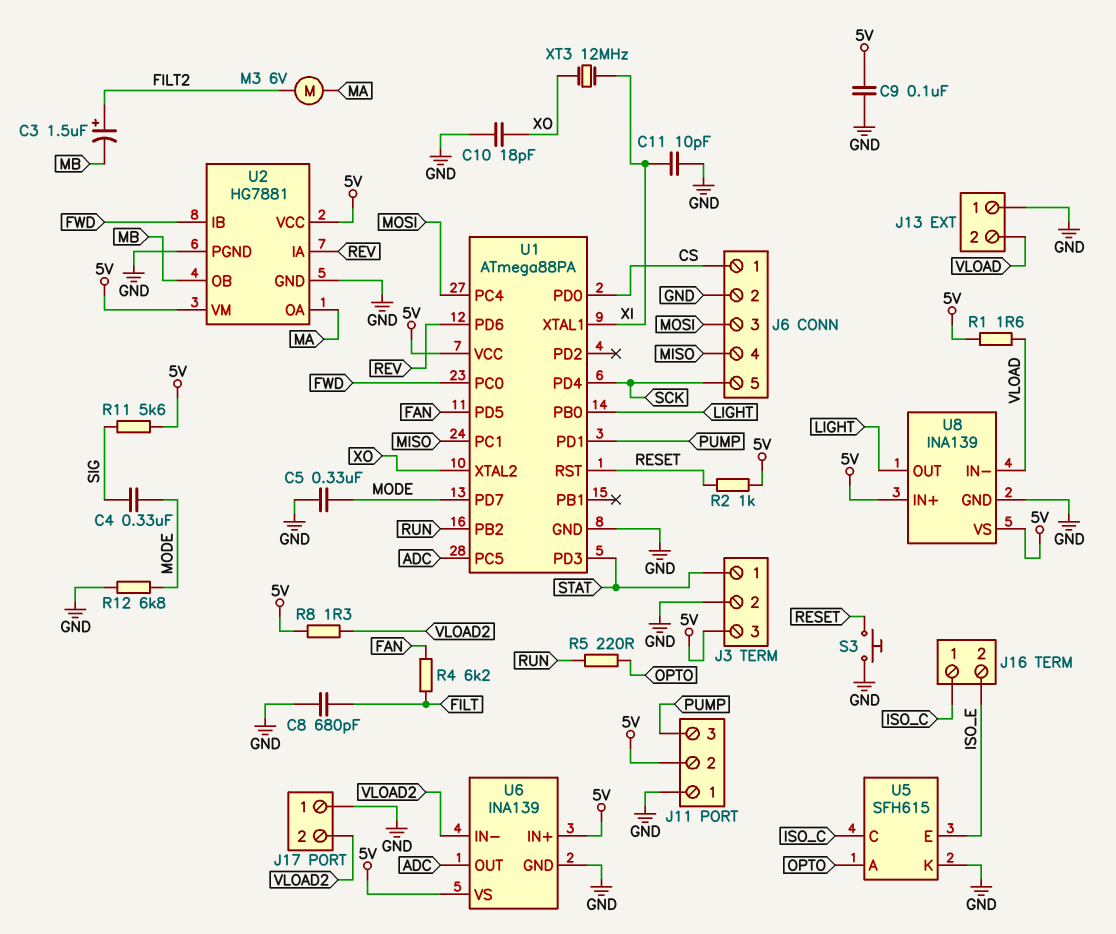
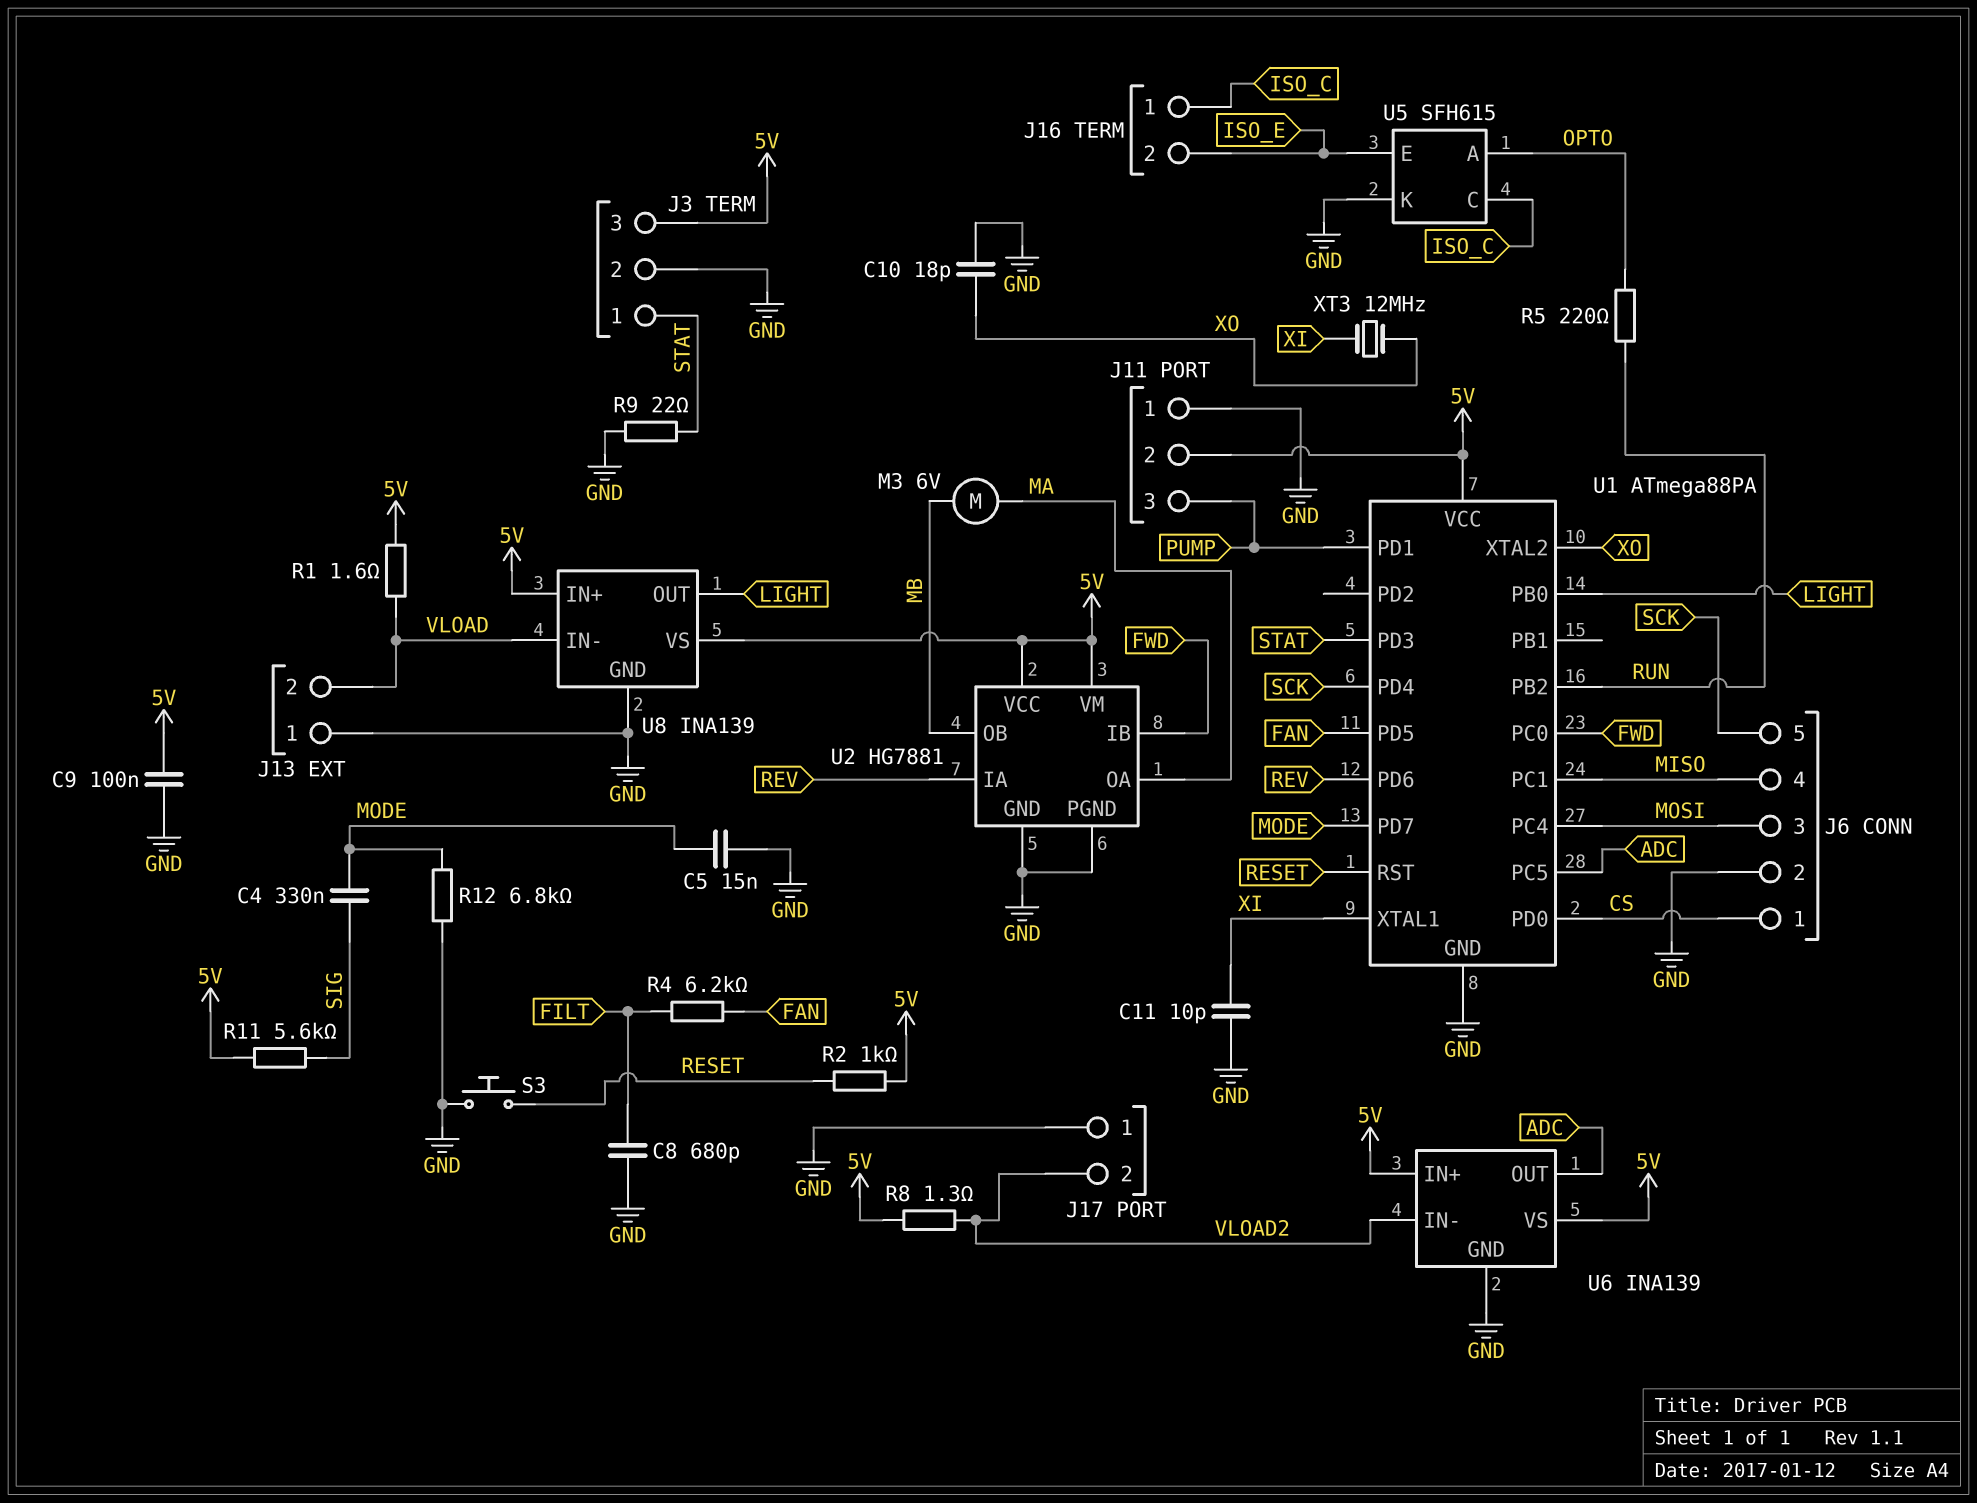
C3: 1.5uF (plus FILT2, minus MB) -> none
C5: 330nF (GND, MODE) -> 15nF (GND, MODE)
M3: motor 6V (FILT2, MA) -> motor 6V (MA, MB)
R9: none -> 22 (GND, STAT)

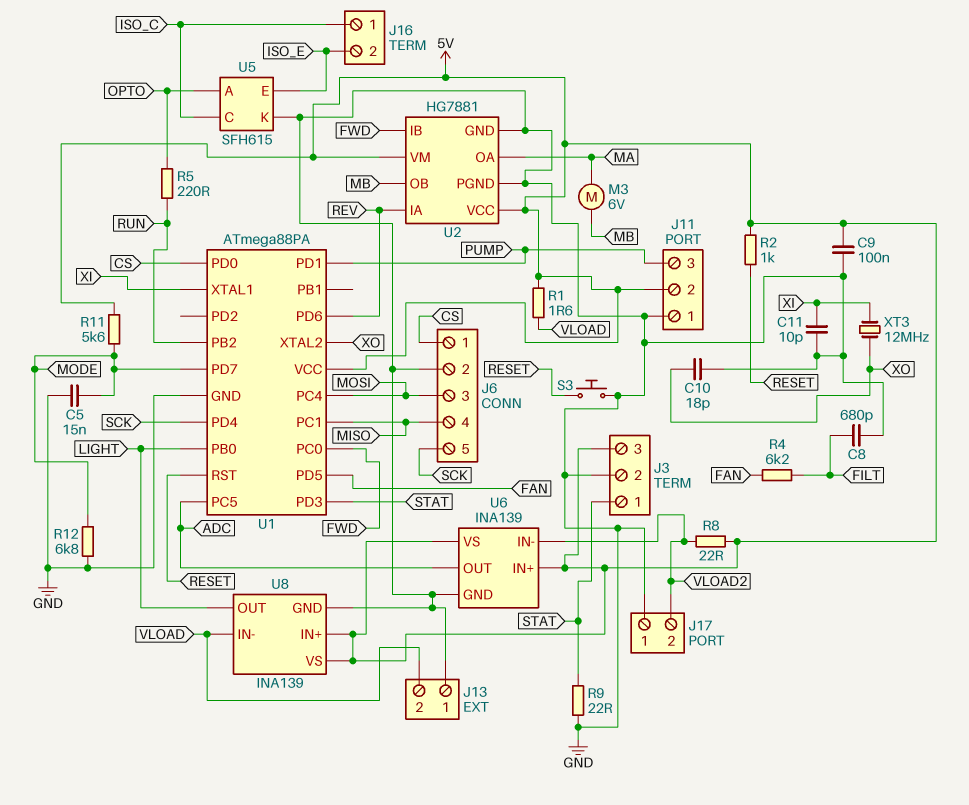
C4: 330nF (MODE, SIG) -> none
R8: 1.3 (5V, VLOAD2) -> 22 (5V, VLOAD2)
R11: 5.6k (5V, SIG) -> 5.6k (5V, MODE)

